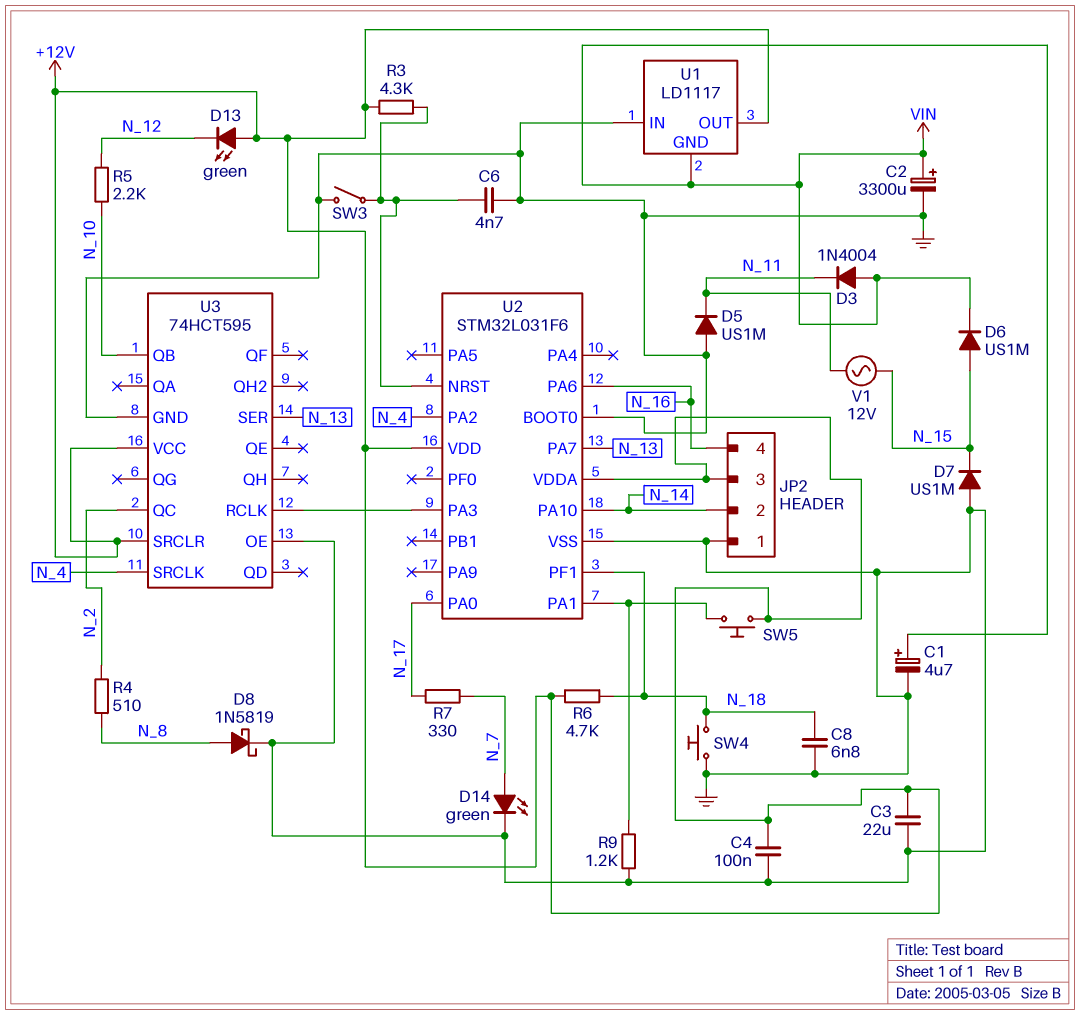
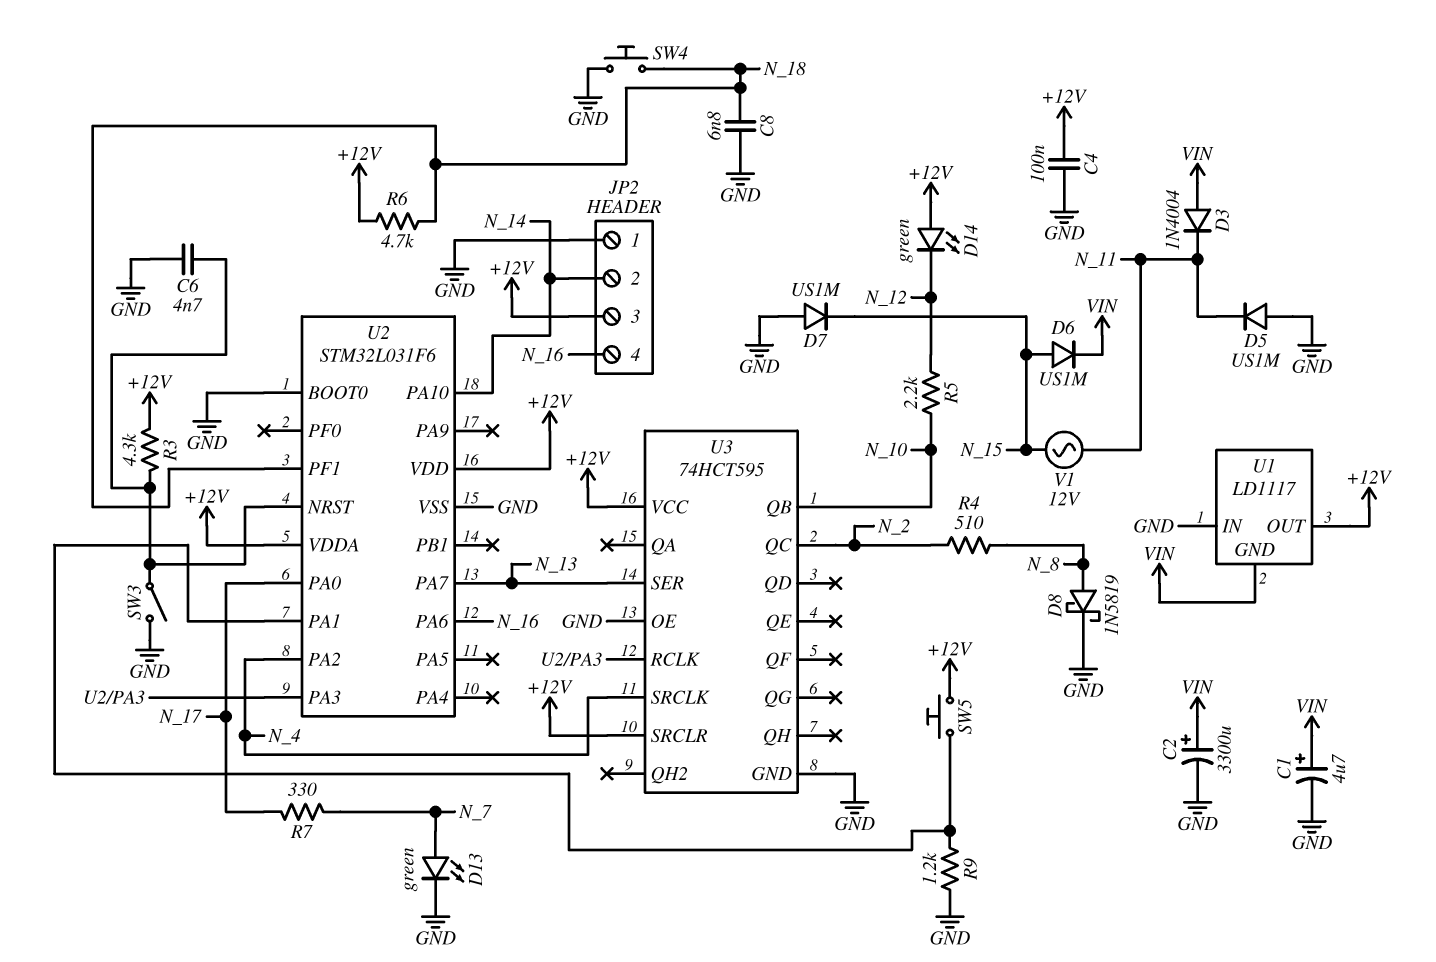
C3: 22uF (+12V, GND) -> none
D13: LED green (A +12V, K N_12) -> LED green (A N_7, K GND)
D14: LED green (A N_7, K GND) -> LED green (A +12V, K N_12)

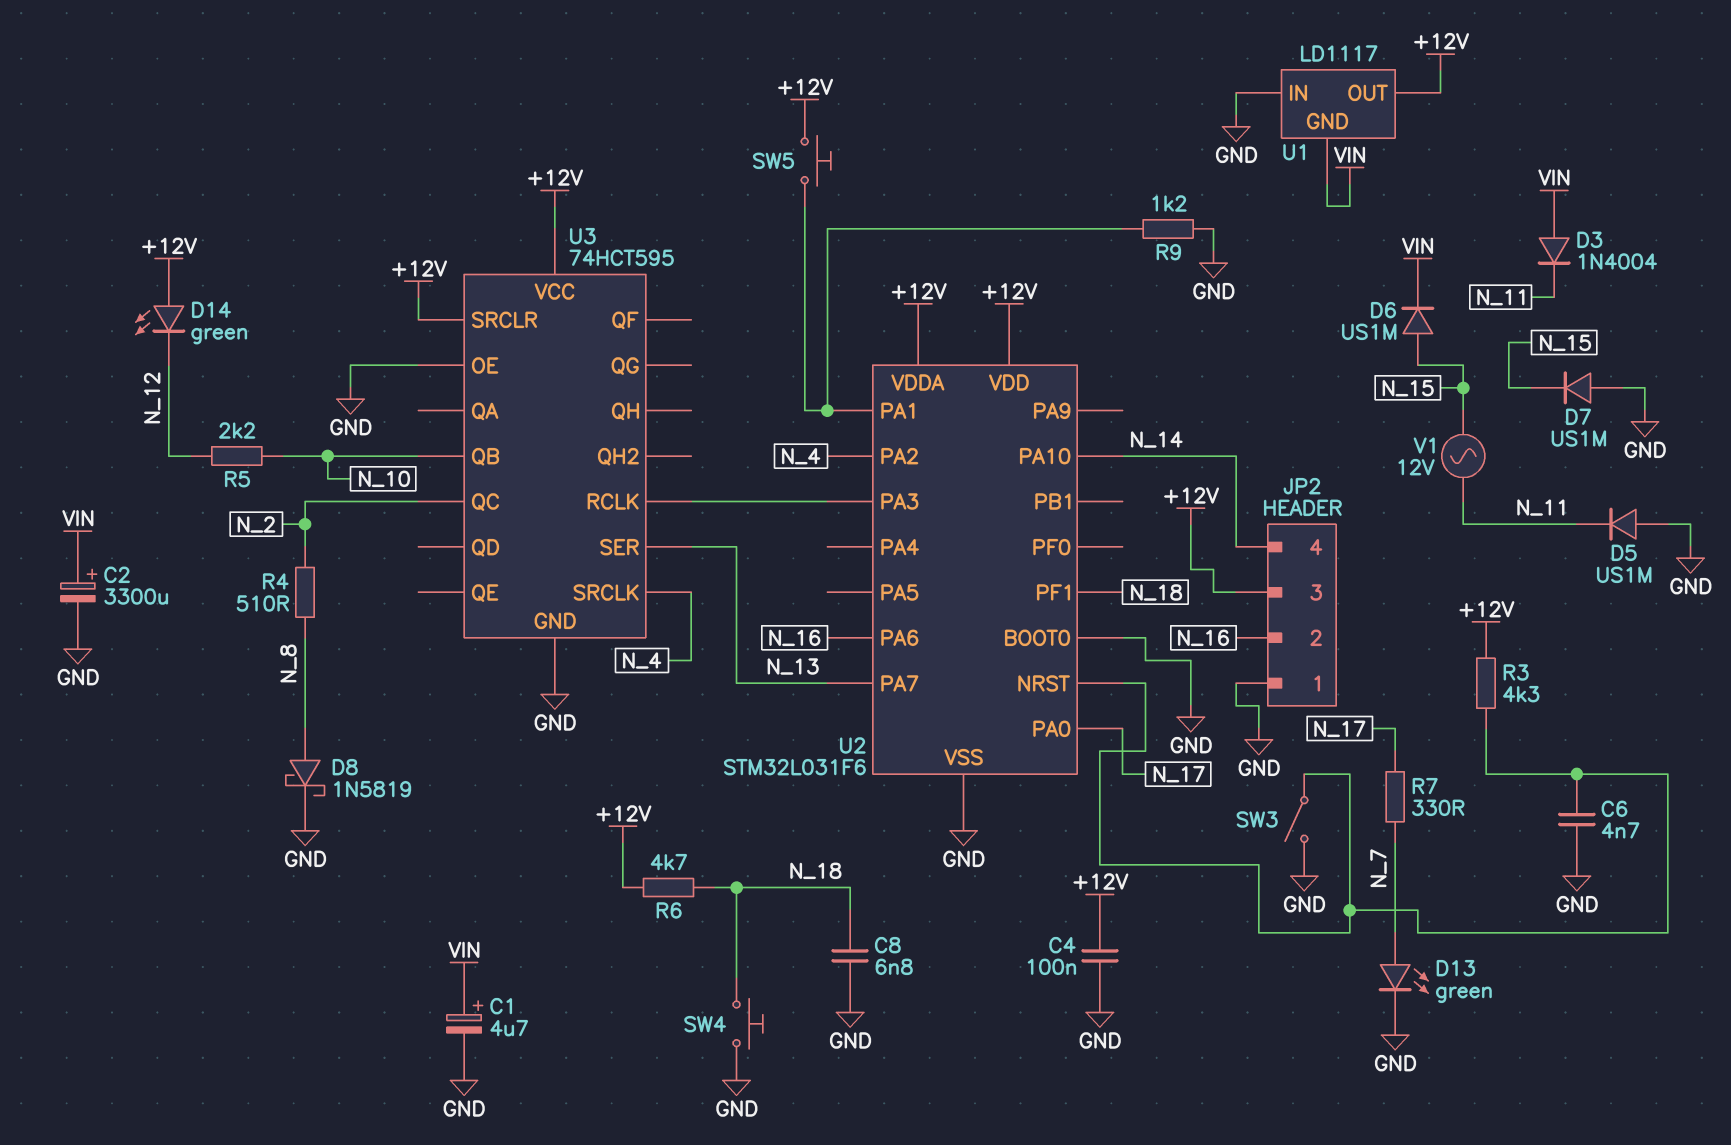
JP2 pin 2: N_14 -> N_16
JP2 pin 4: N_16 -> N_14

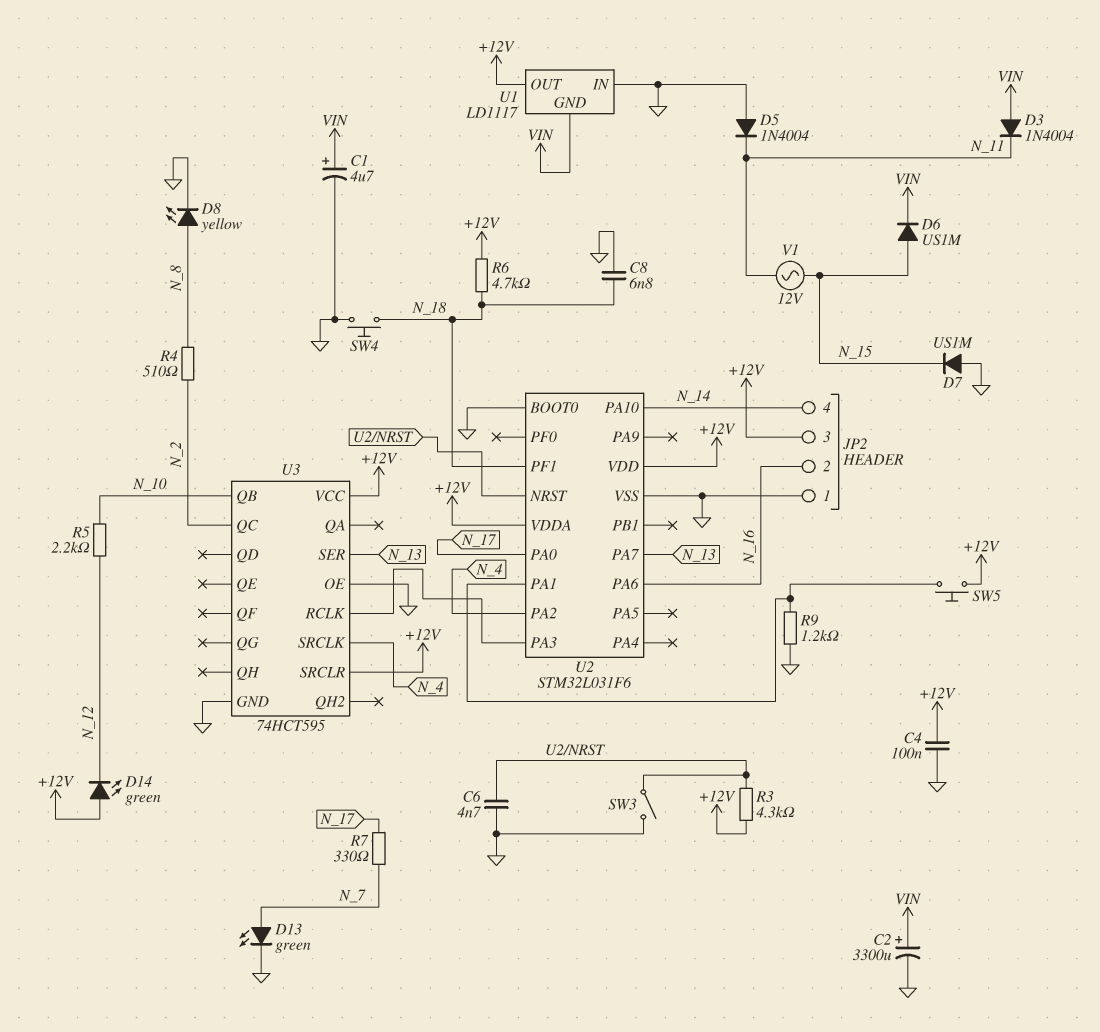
D5: diode US1M (A GND, K N_11) -> diode 1N4004 (A GND, K N_11)
D8: schottky 1N5819 (A N_8, K GND) -> LED yellow (A N_8, K GND)

